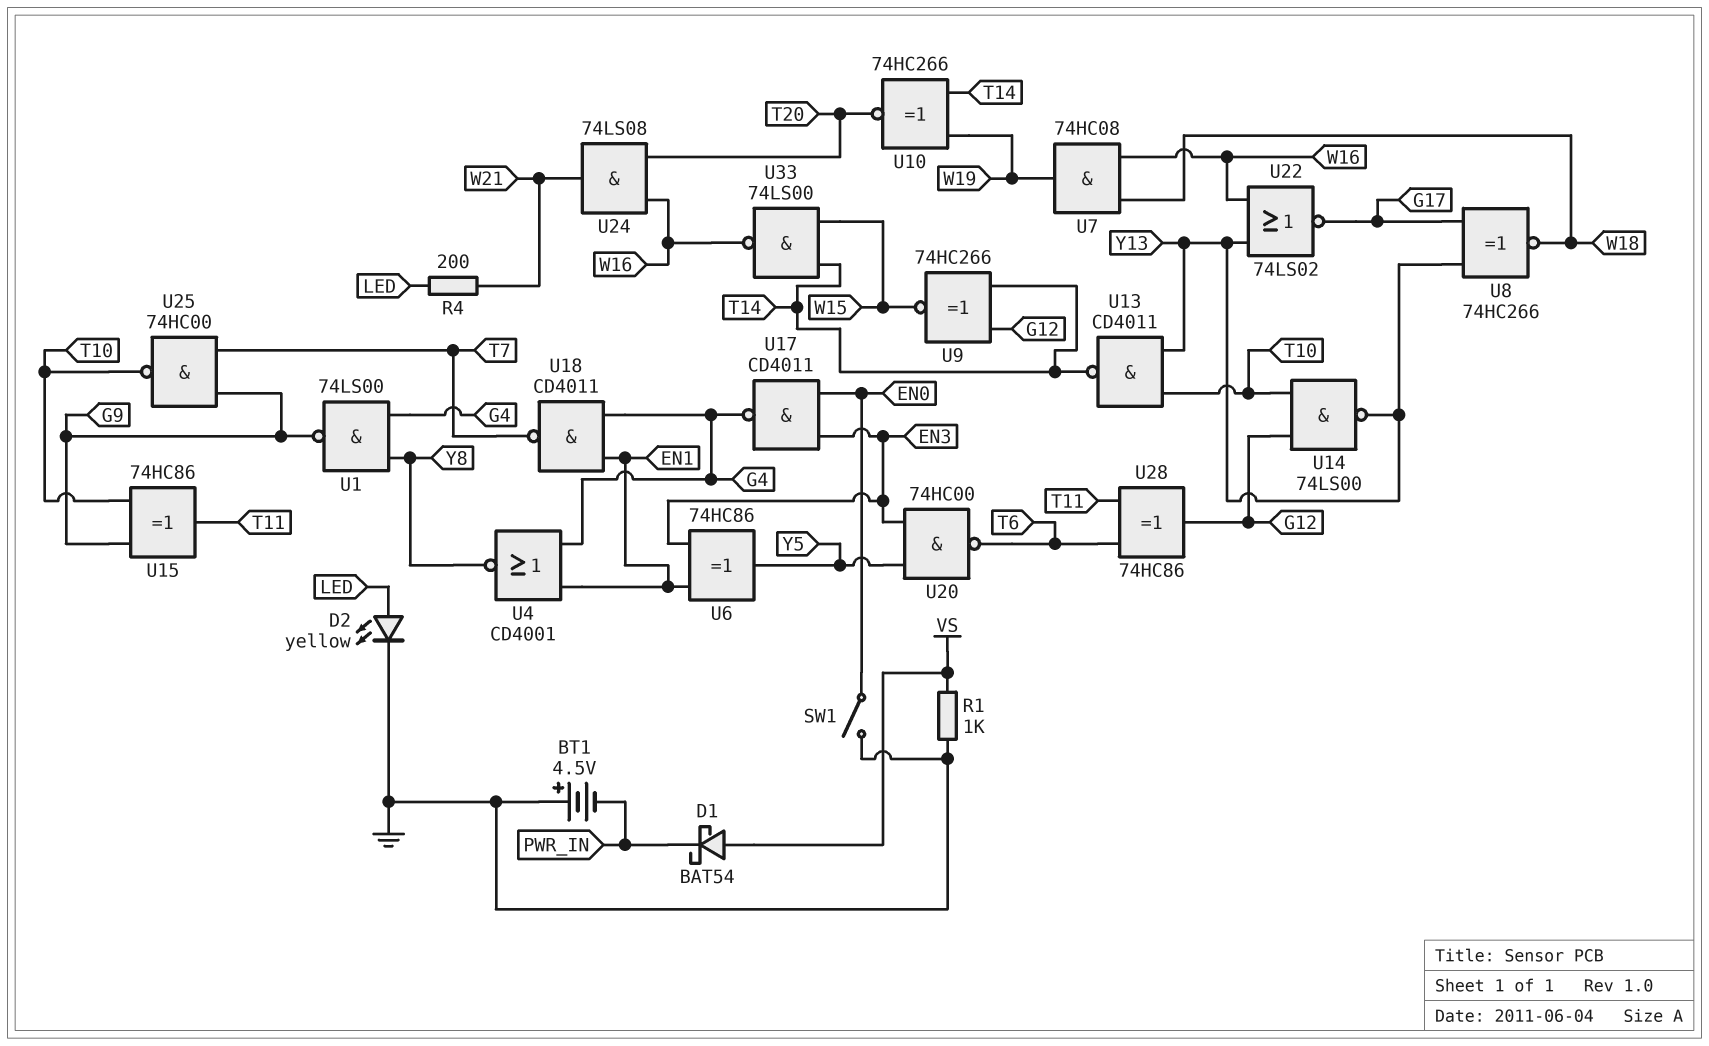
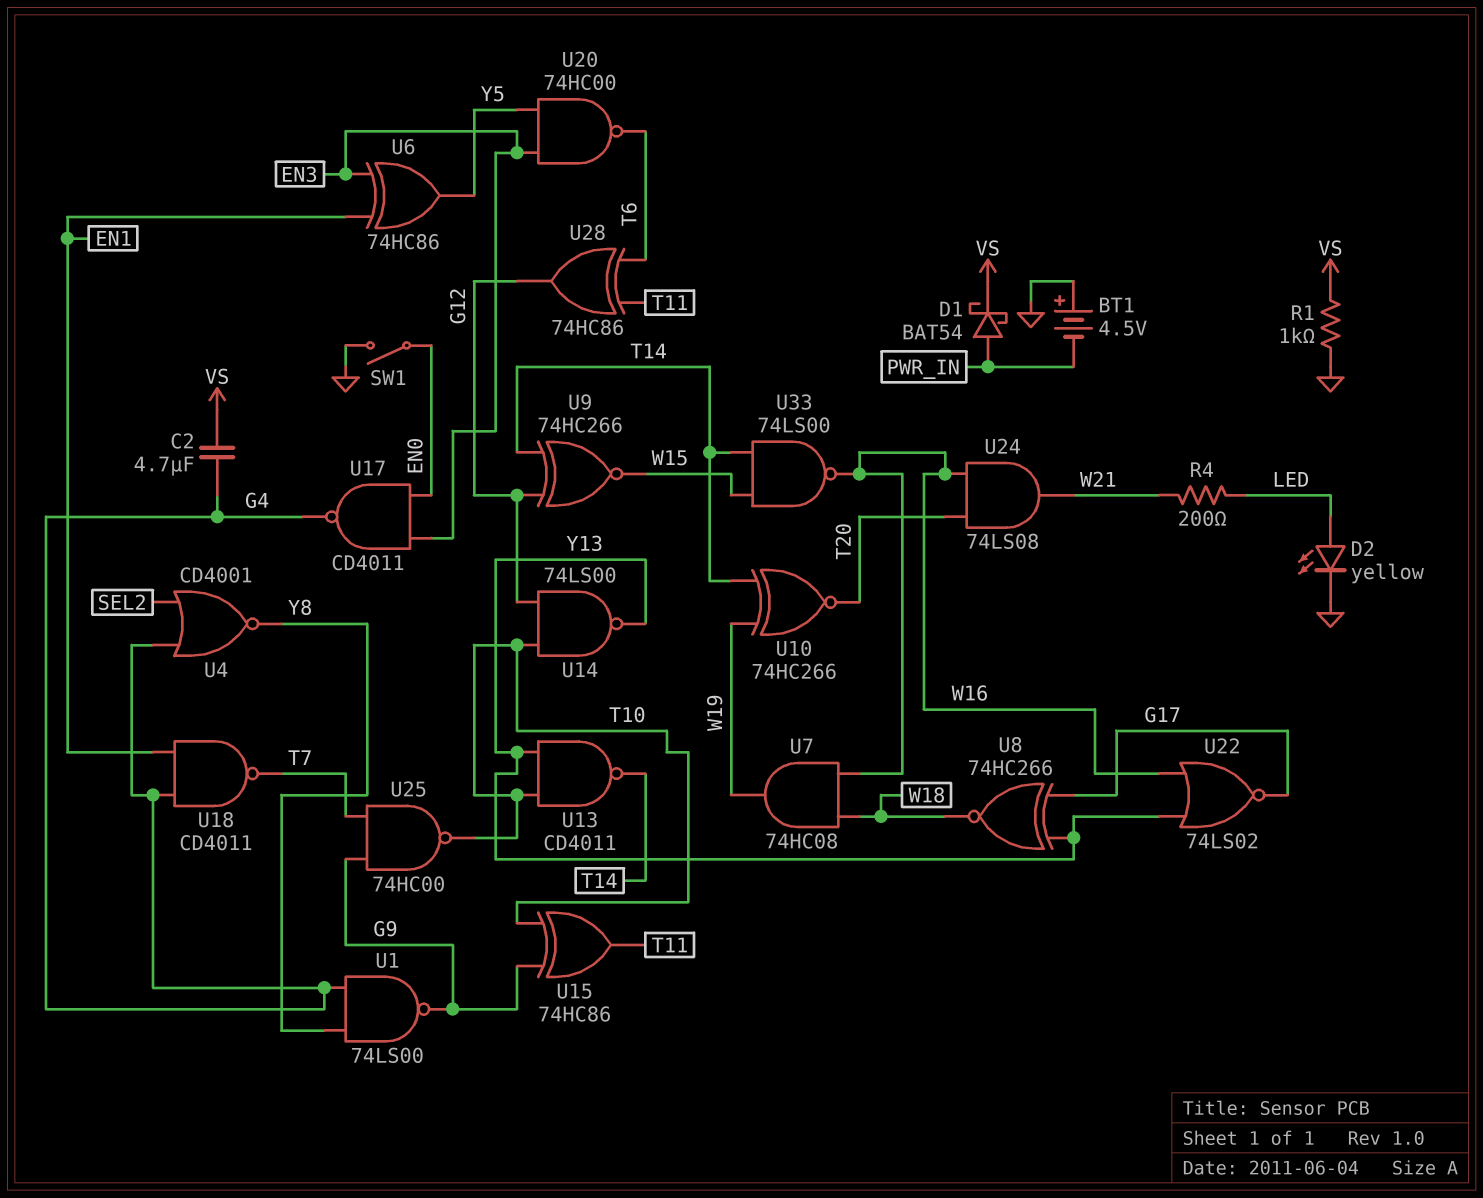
C2: none -> 4.7uF (G4, VS)
D1: schottky BAT54 (A VS, K PWR_IN) -> schottky BAT54 (A PWR_IN, K VS)
U4: NOR CD4001 (in EN1, in G4, out Y8) -> NOR CD4001 (in G4, in SEL2, out Y8)

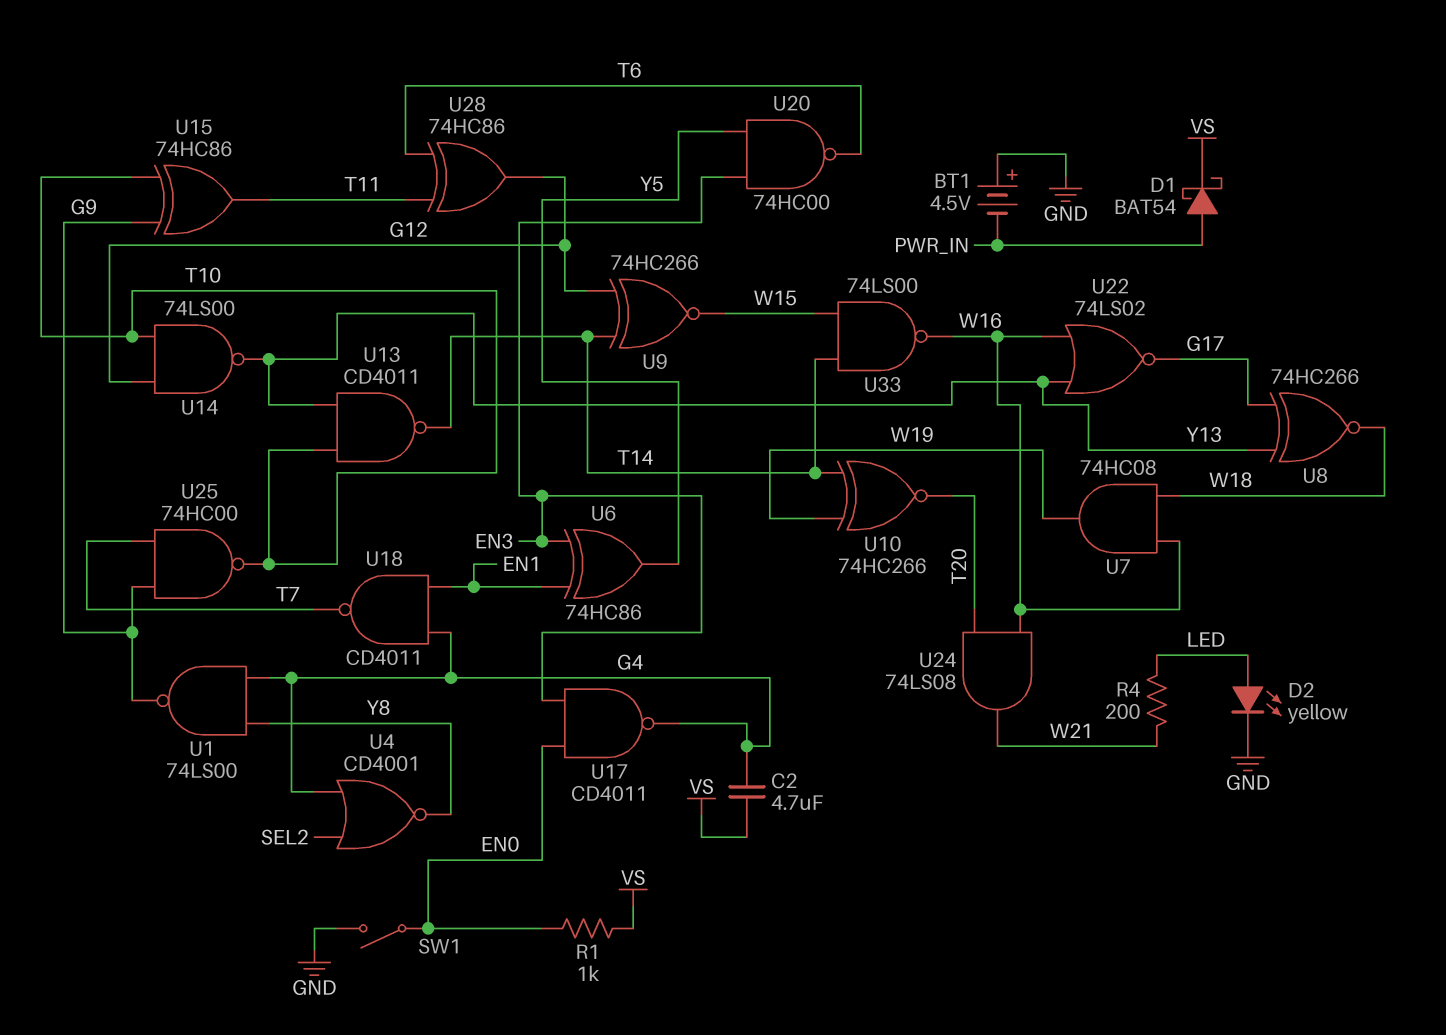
R1: 1k (GND, VS) -> 1k (EN0, VS)

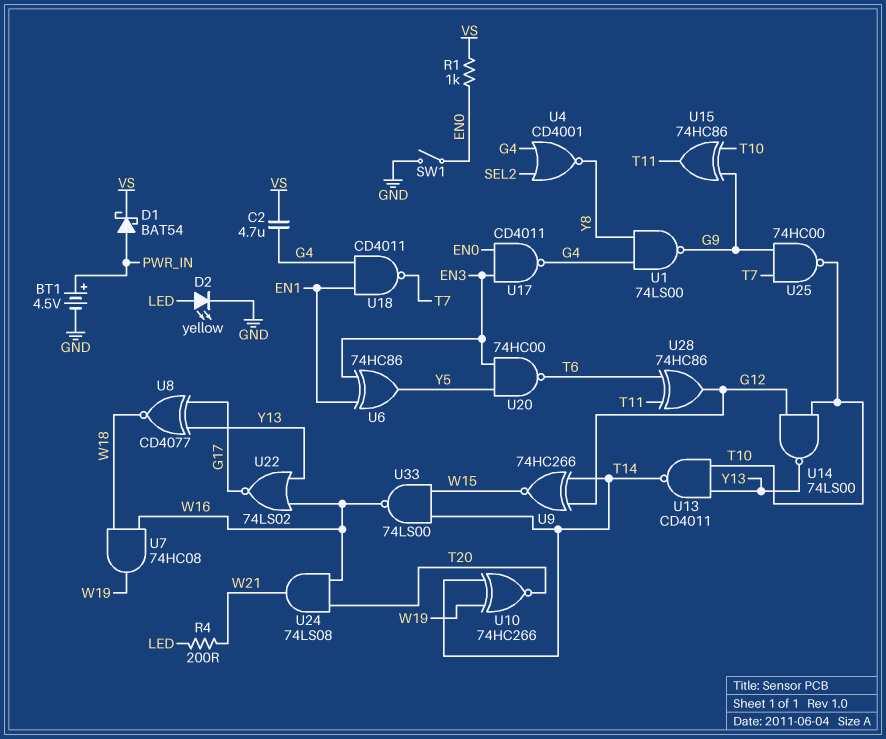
BT1: 4.5V (plus GND, minus PWR_IN) -> 4.5V (plus PWR_IN, minus GND)
U8: XNOR 74HC266 (in G17, in Y13, out W18) -> XNOR CD4077 (in G17, in Y13, out W18)

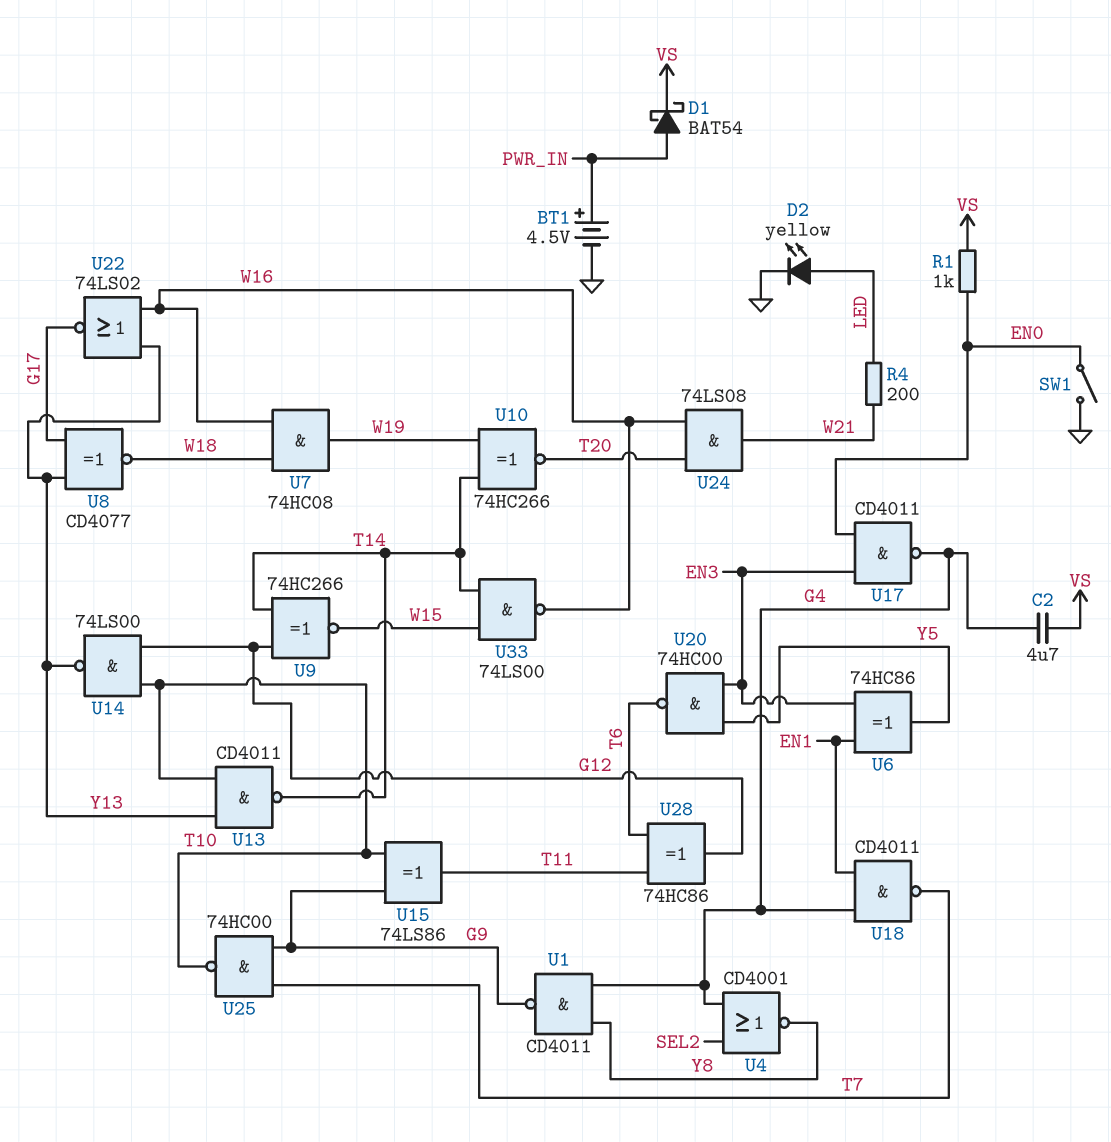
U1: NAND 74LS00 (in G4, in Y8, out G9) -> NAND CD4011 (in G4, in Y8, out G9)
U15: XOR 74HC86 (in G9, in T10, out T11) -> XOR 74LS86 (in G9, in T10, out T11)

